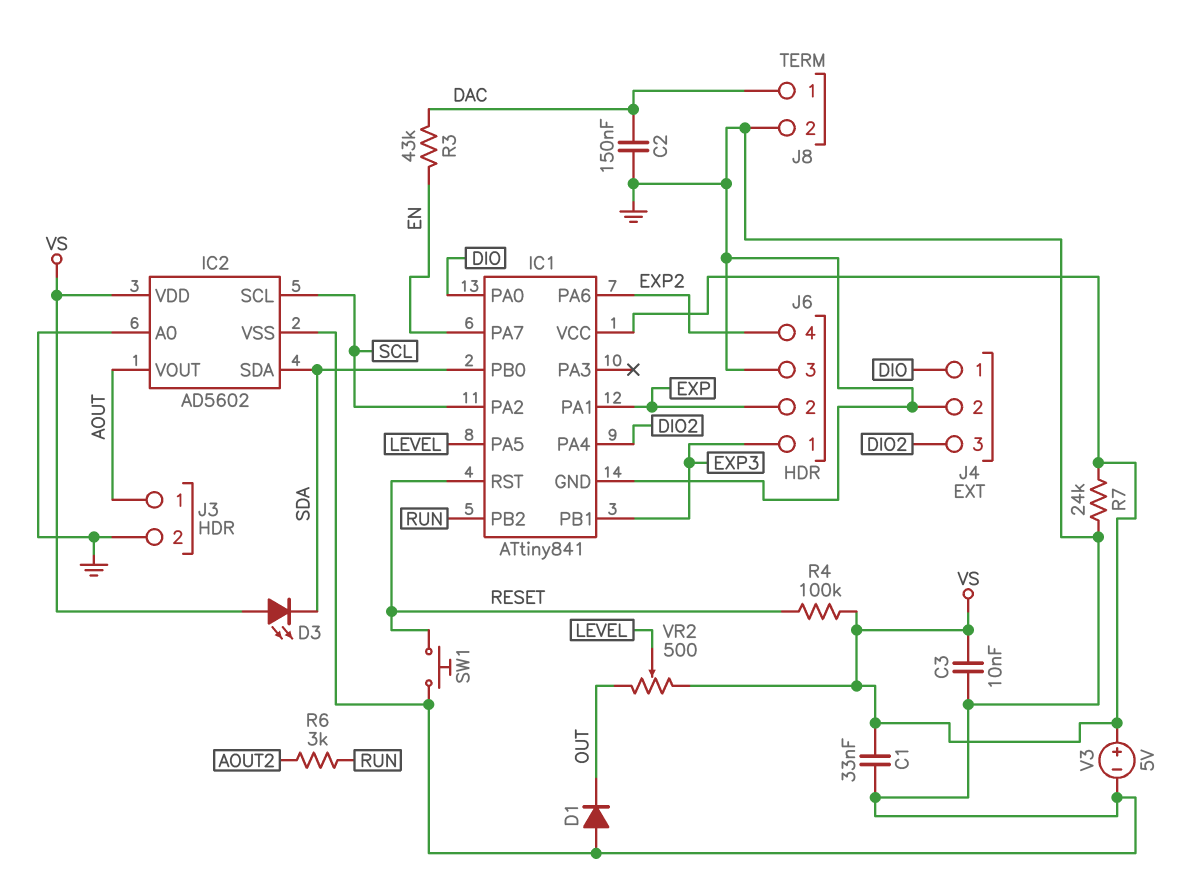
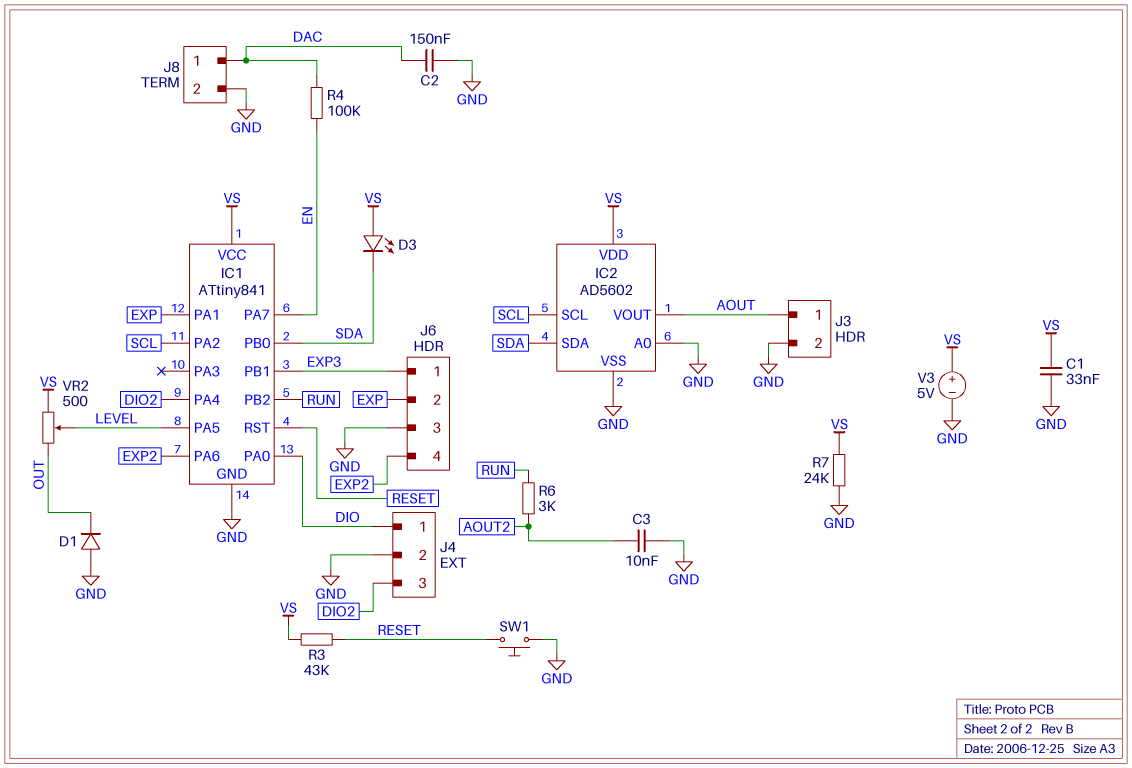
C3: 10nF (GND, VS) -> 10nF (AOUT2, GND)
R3: 43k (DAC, EN) -> 43k (RESET, VS)
R4: 100k (RESET, VS) -> 100k (DAC, EN)

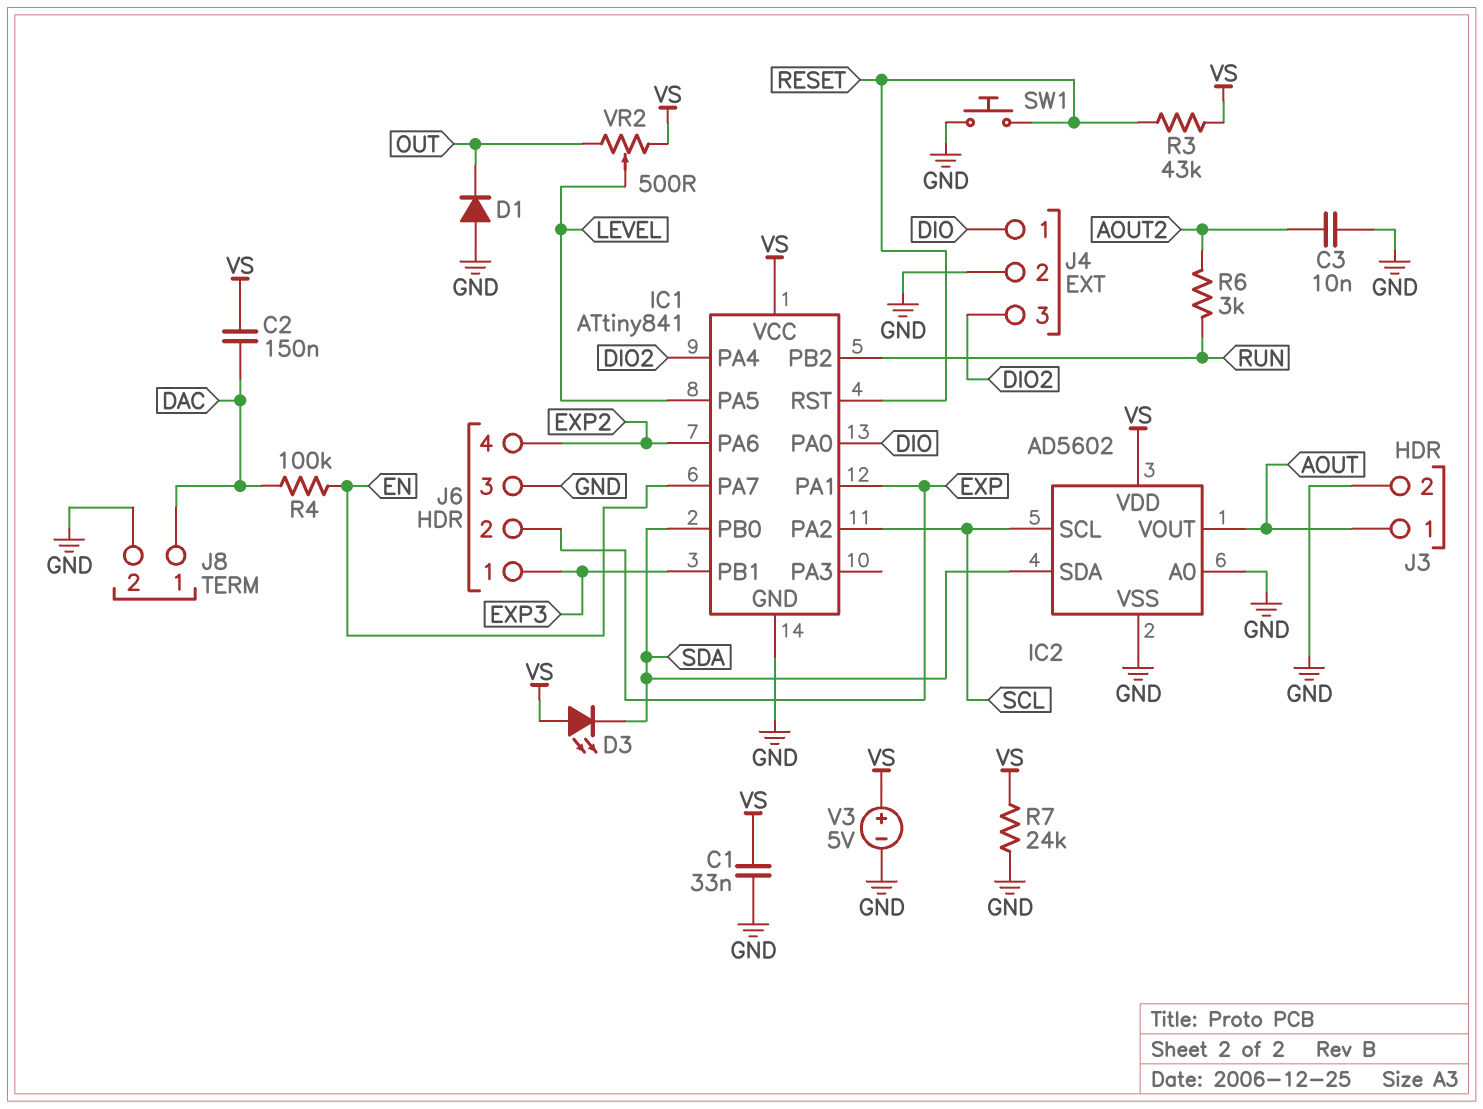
C2: 150nF (DAC, GND) -> 150nF (DAC, VS)

